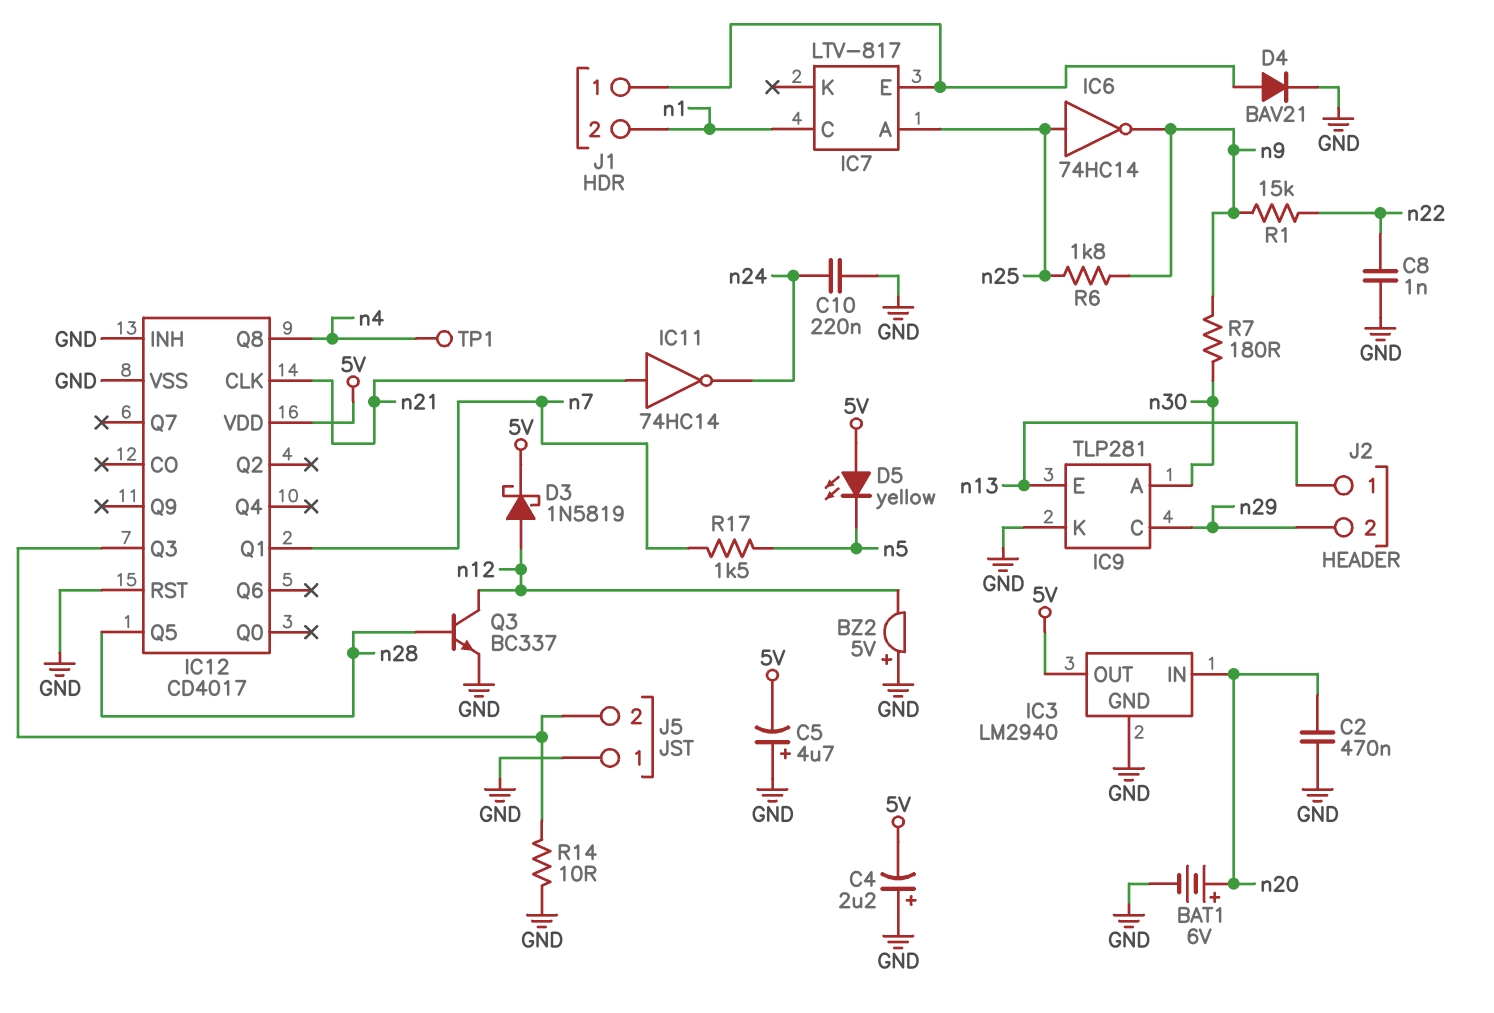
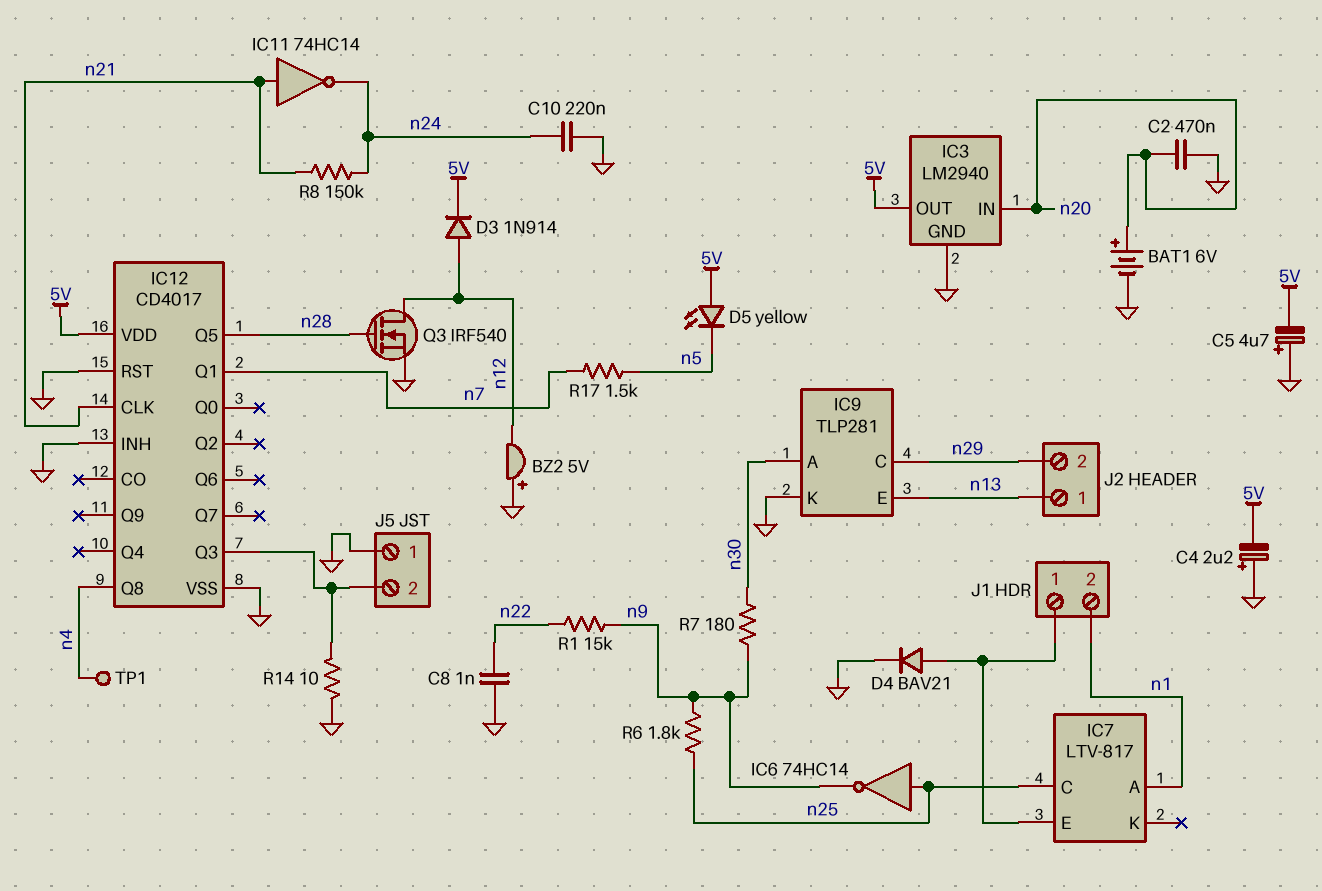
D3: schottky 1N5819 (A n12, K 5V) -> diode 1N914 (A n12, K 5V)
IC7 pin A: n25 -> n1
IC7 pin C: n1 -> n25
Q3: NPN BC337 (B n28, C n12, E GND) -> NMOS IRF540 (G n28, D n12, S GND)
R8: none -> 150k (n21, n24)

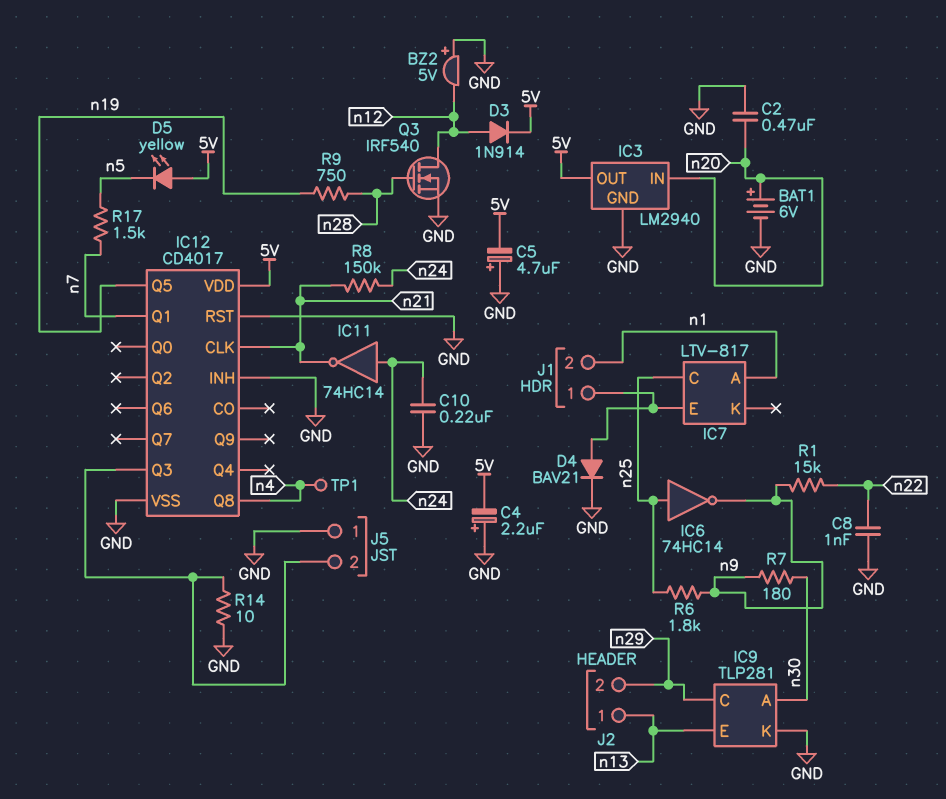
IC11: NOT 74HC14 (in n21, out n24) -> NOT 74HC14 (in n24, out n21)
IC12 pin Q5: n28 -> n19
R9: none -> 750 (n19, n28)

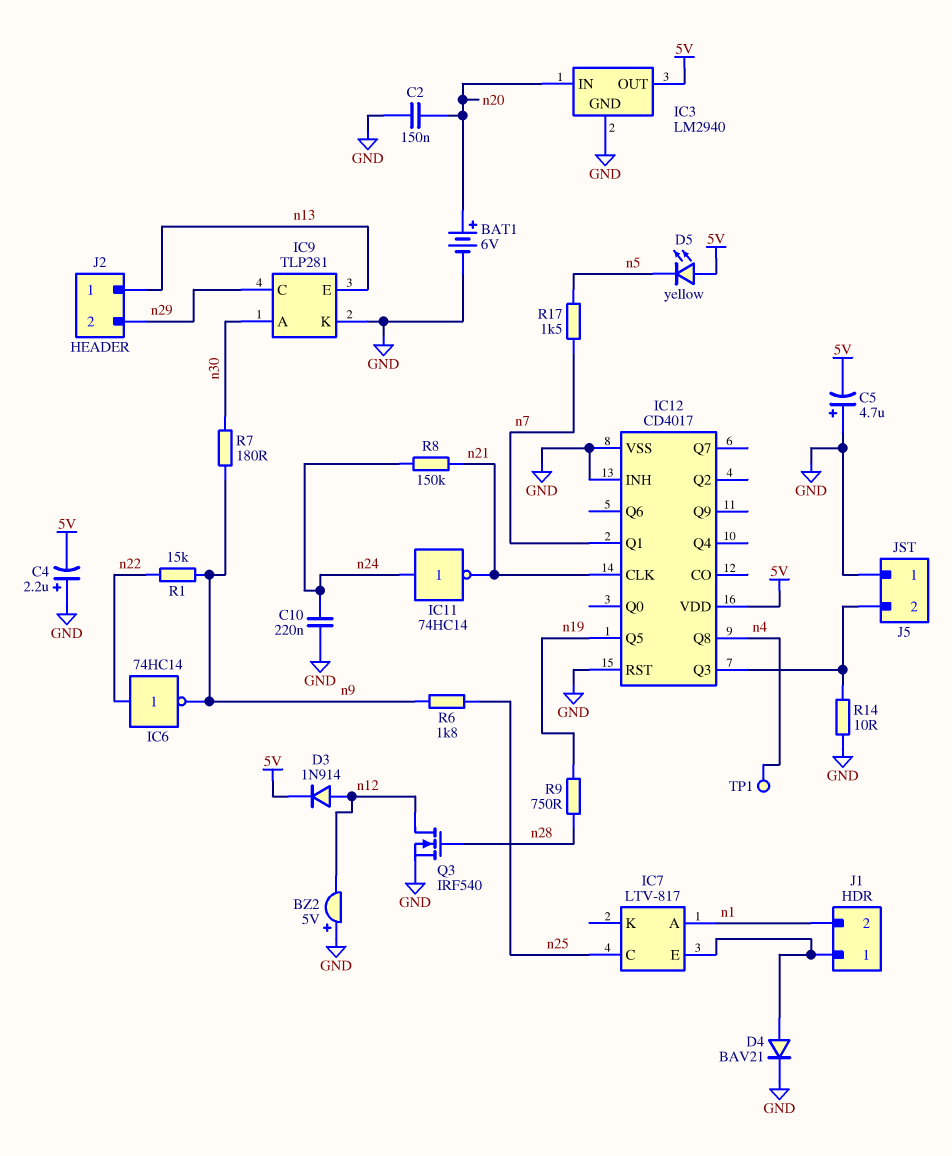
C2: 470nF (GND, n20) -> 150nF (GND, n20)
C8: 1nF (GND, n22) -> none
IC6: NOT 74HC14 (in n25, out n9) -> NOT 74HC14 (in n22, out n9)

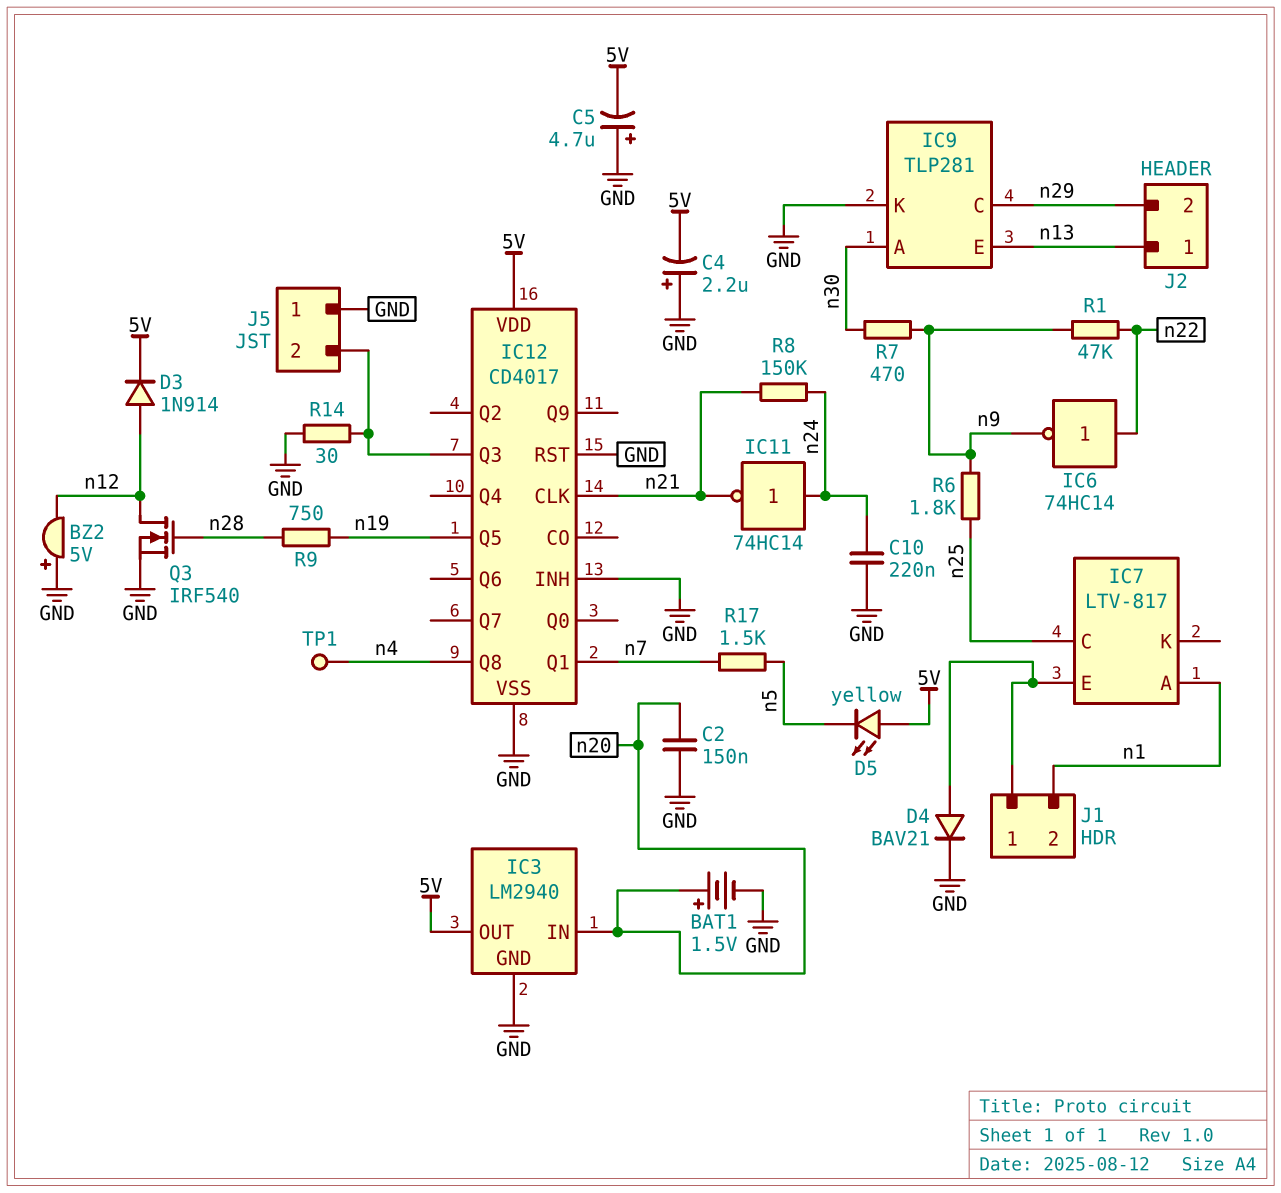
BAT1: 6V (plus n20, minus GND) -> 1.5V (plus n20, minus GND)
R1: 15k (n9, n22) -> 47k (n9, n22)
R7: 180 (n9, n30) -> 470 (n9, n30)
R14: 10 (GND, IC12/Q3) -> 30 (GND, IC12/Q3)

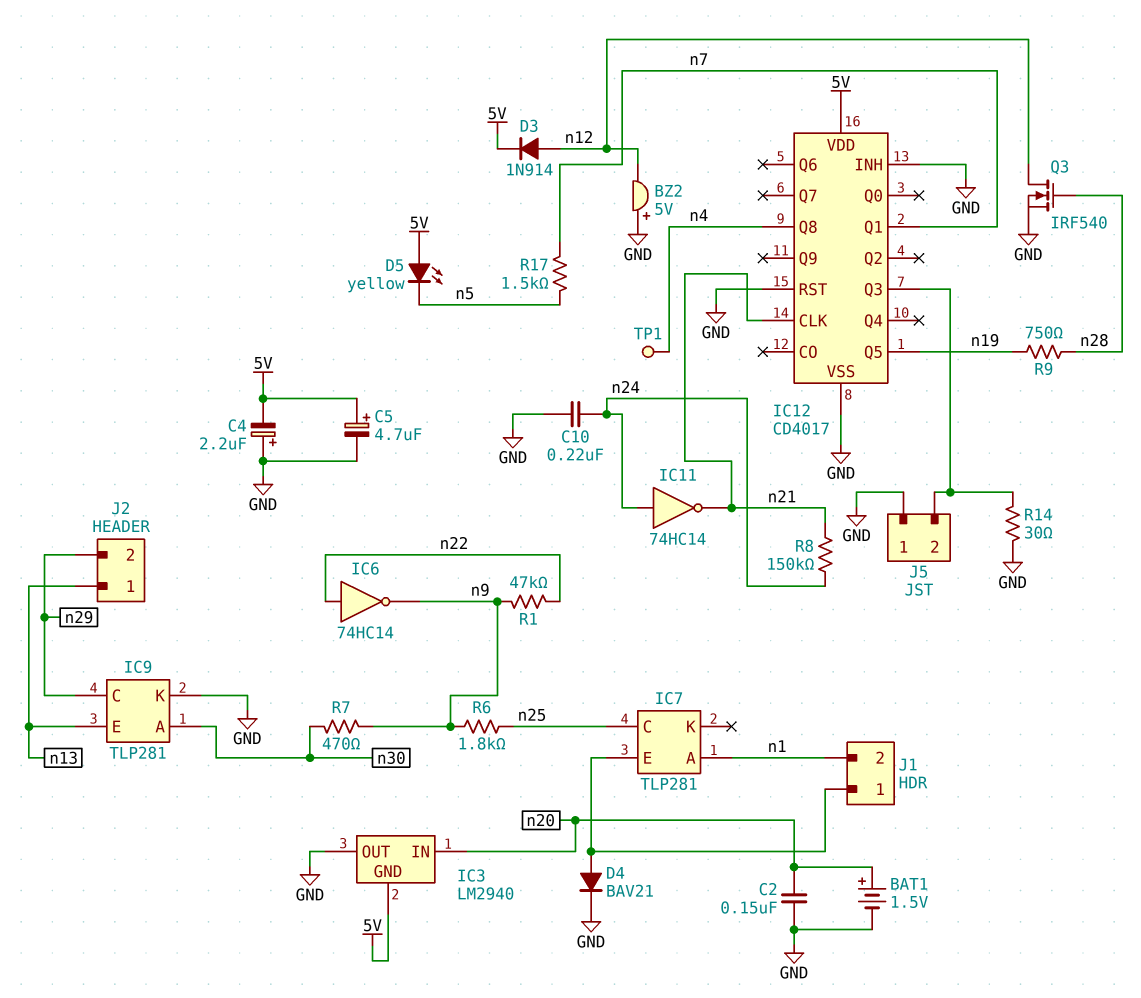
C5: 4.7uF (plus GND, minus 5V) -> 4.7uF (plus 5V, minus GND)
IC3 pin GND: GND -> 5V
IC3 pin OUT: 5V -> GND
IC7: LTV-817 -> TLP281

